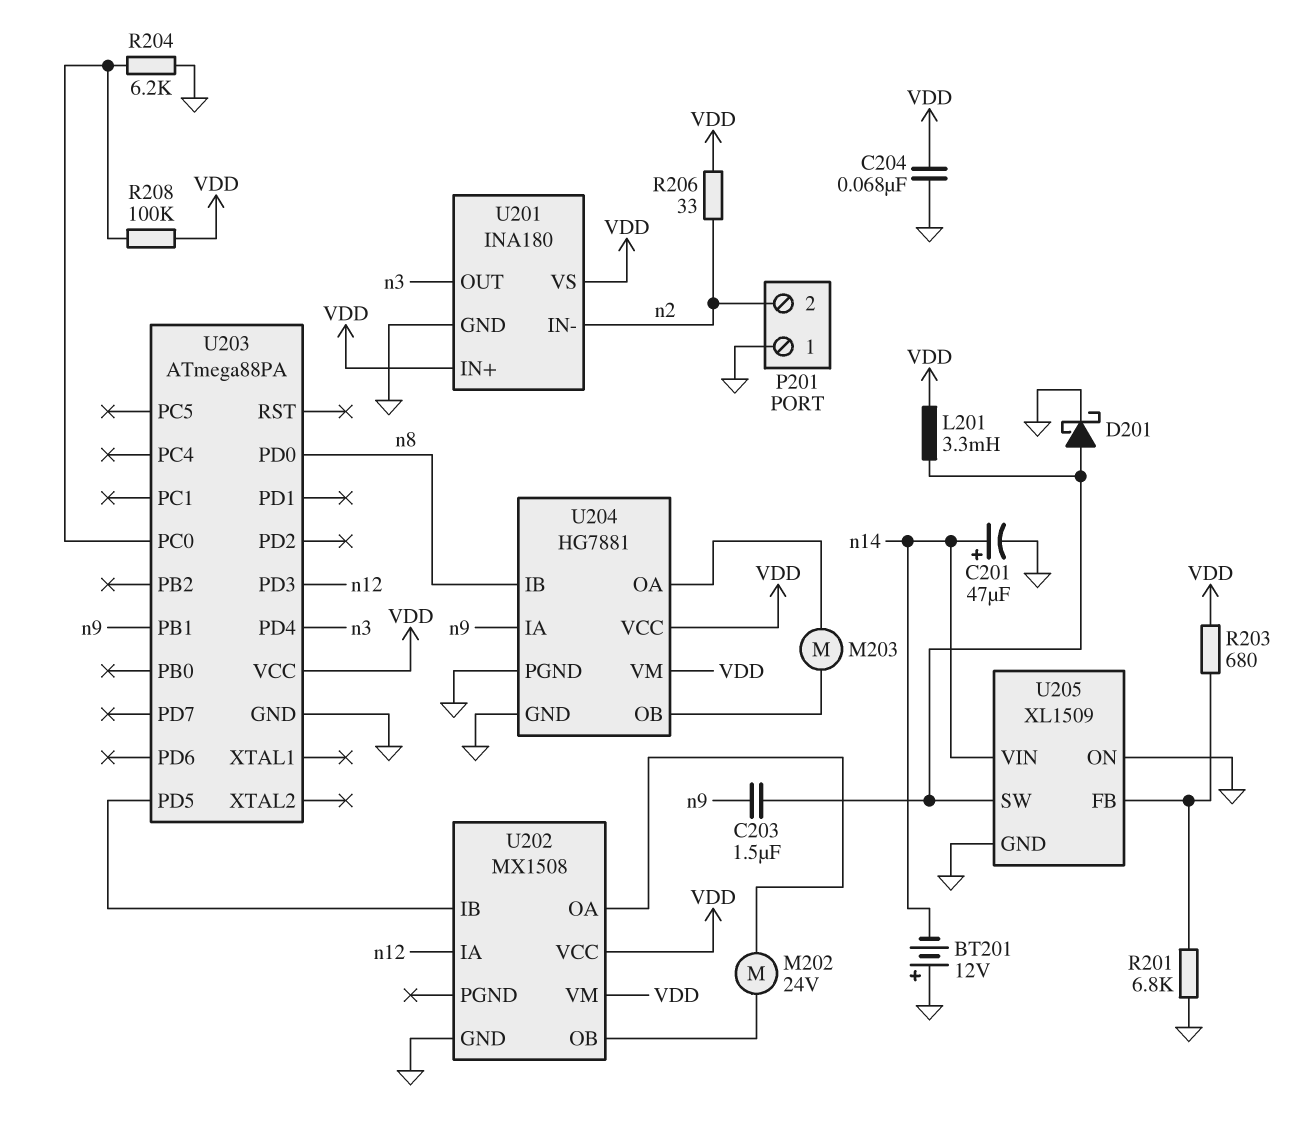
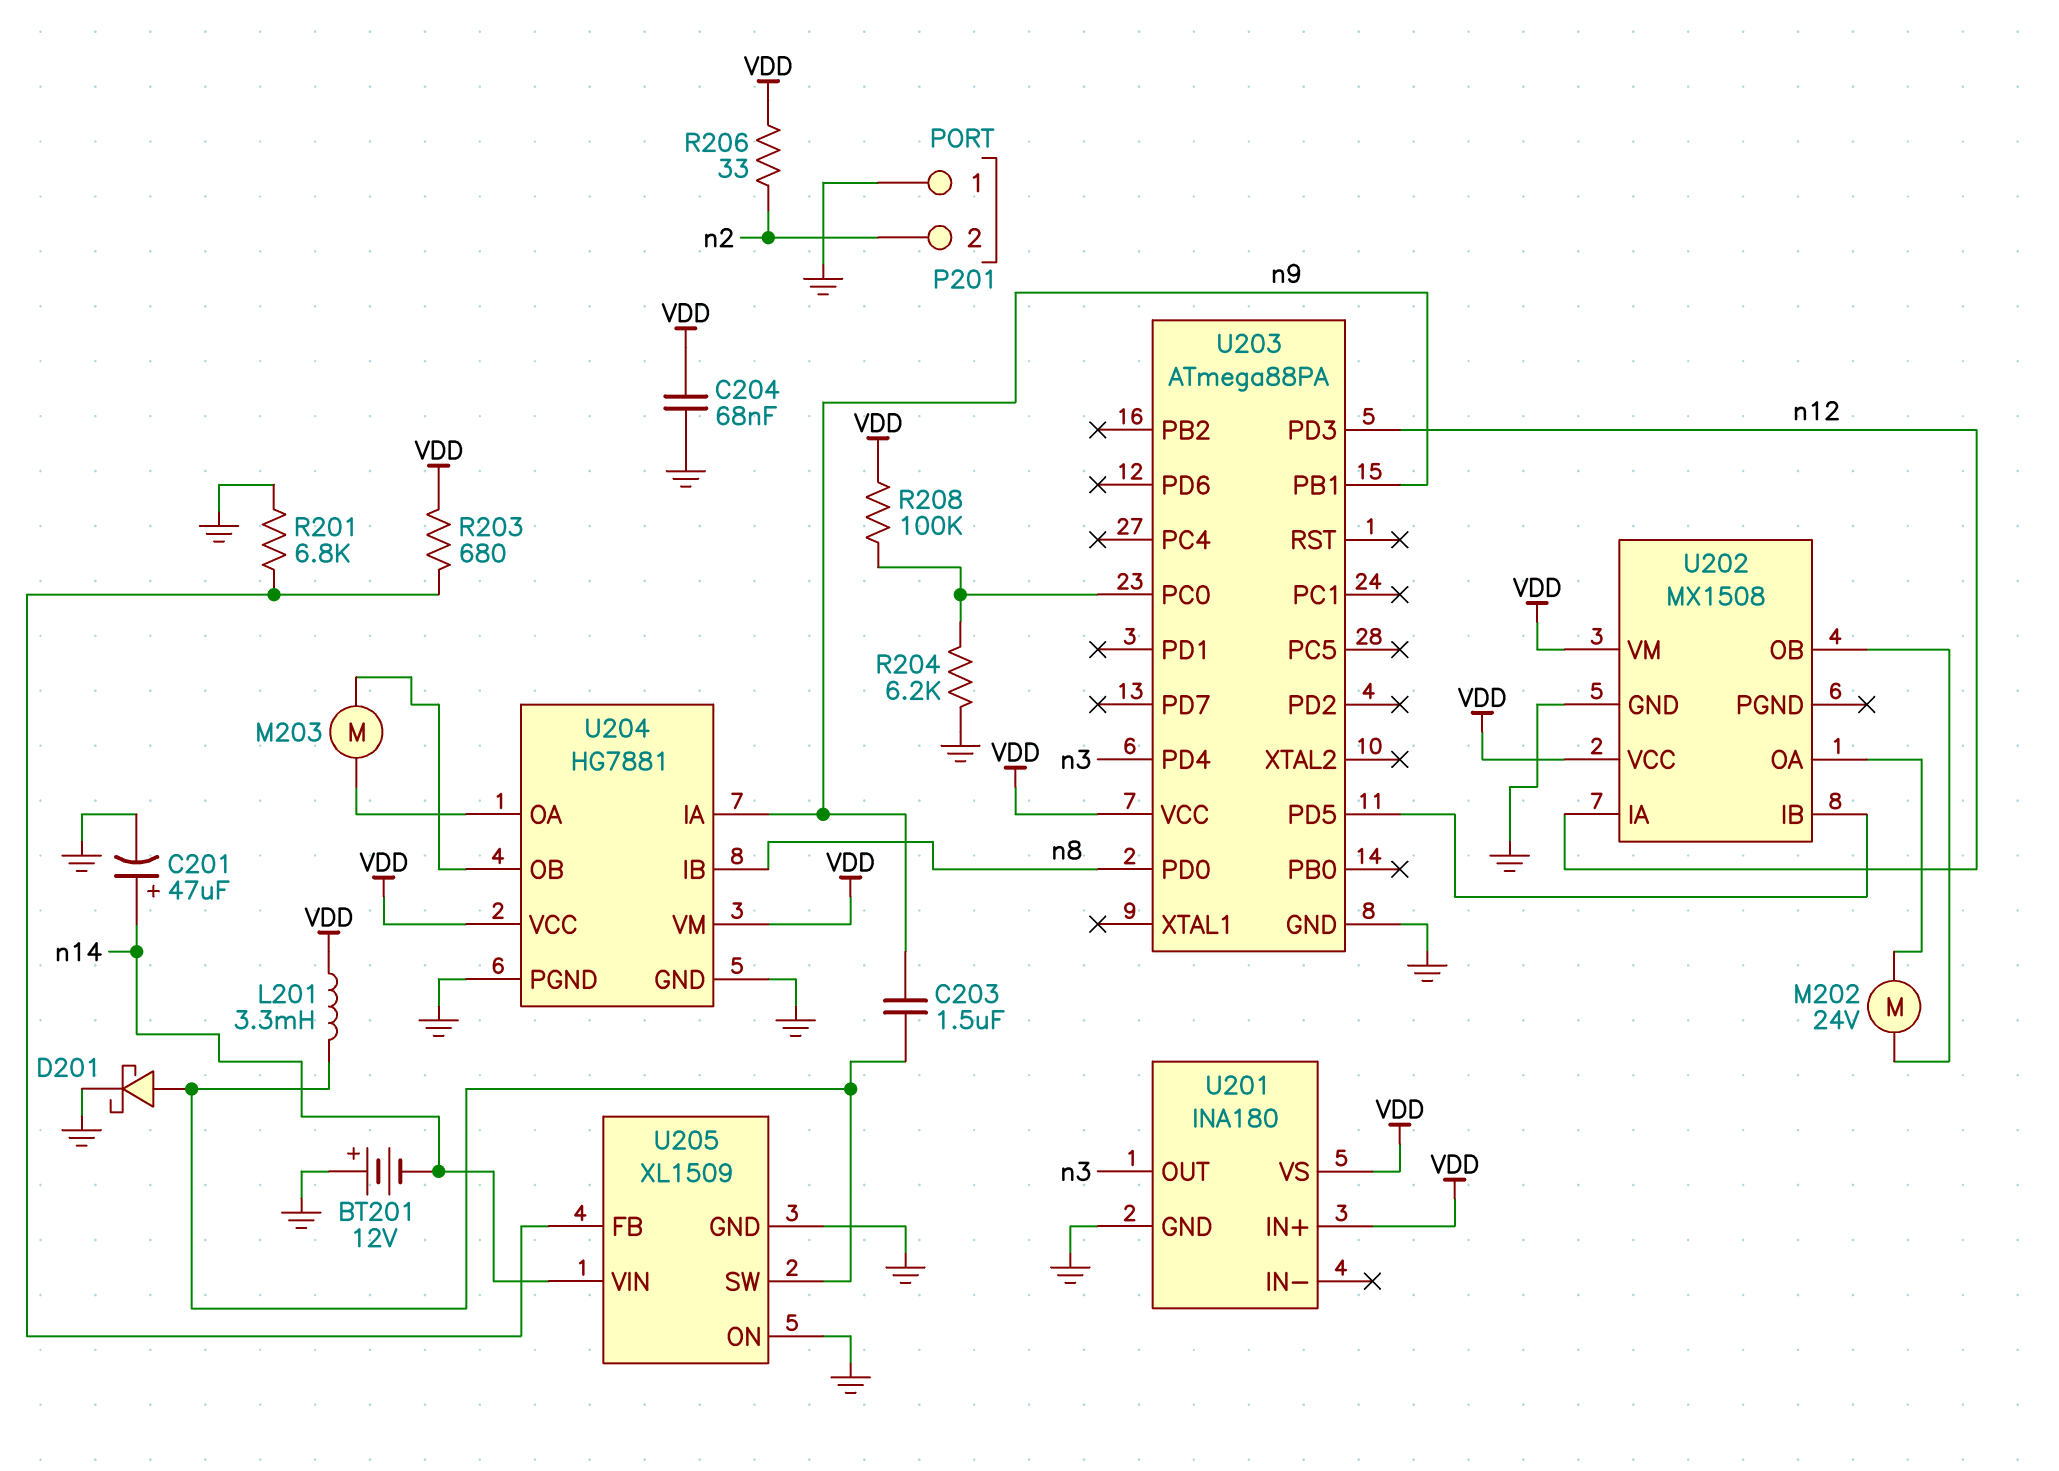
U201 pin IN-: n2 -> none

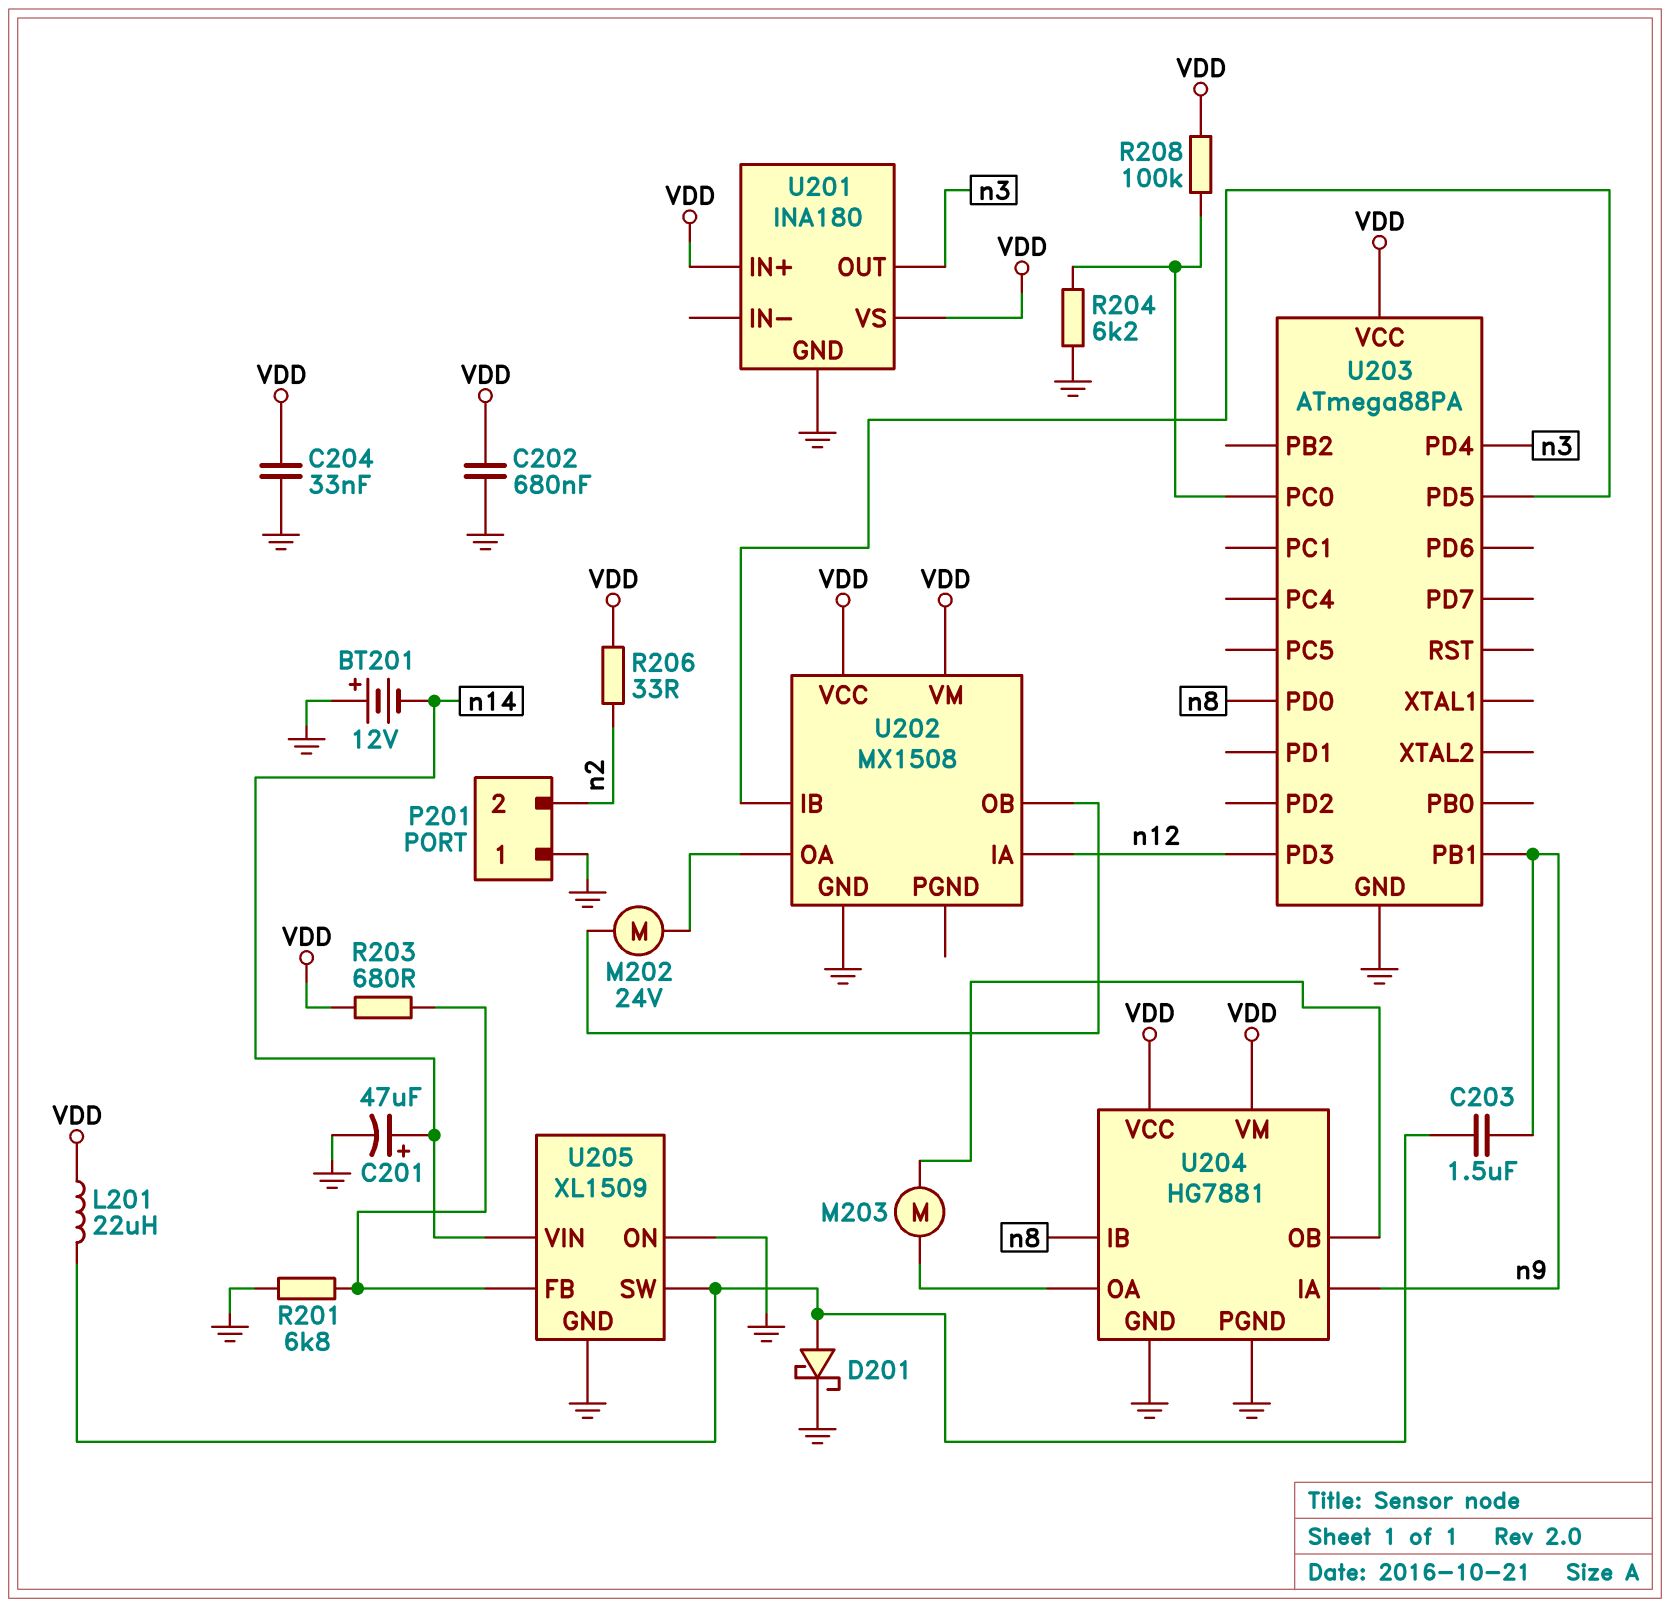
C202: none -> 680nF (GND, VDD)
C204: 68nF (GND, VDD) -> 33nF (GND, VDD)
L201: 3.3mH (U205/SW, VDD) -> 22uH (U205/SW, VDD)

